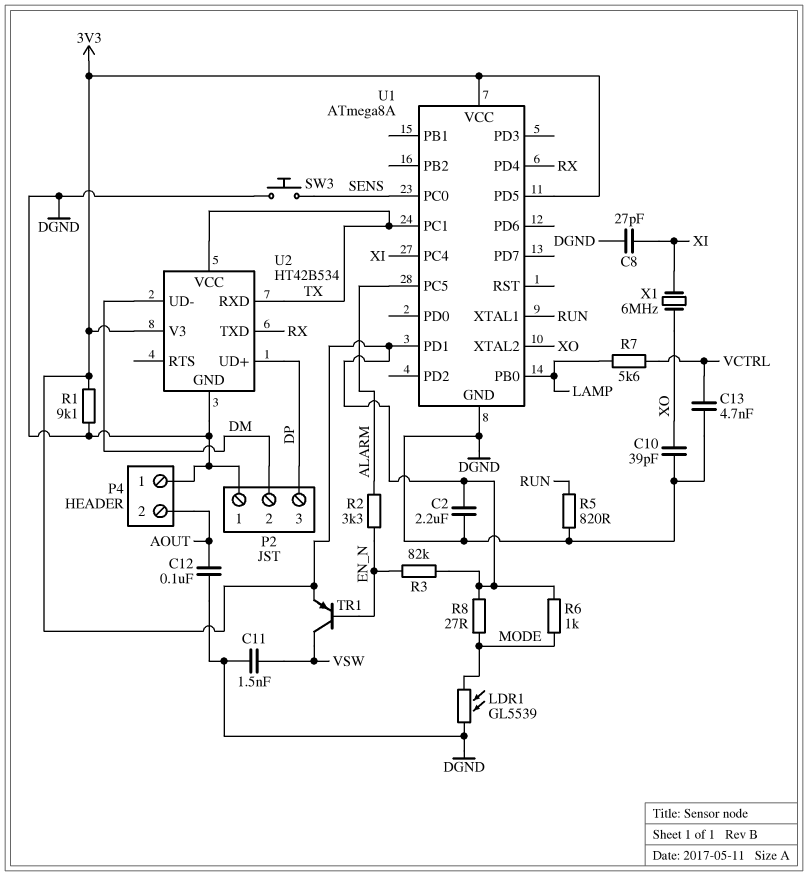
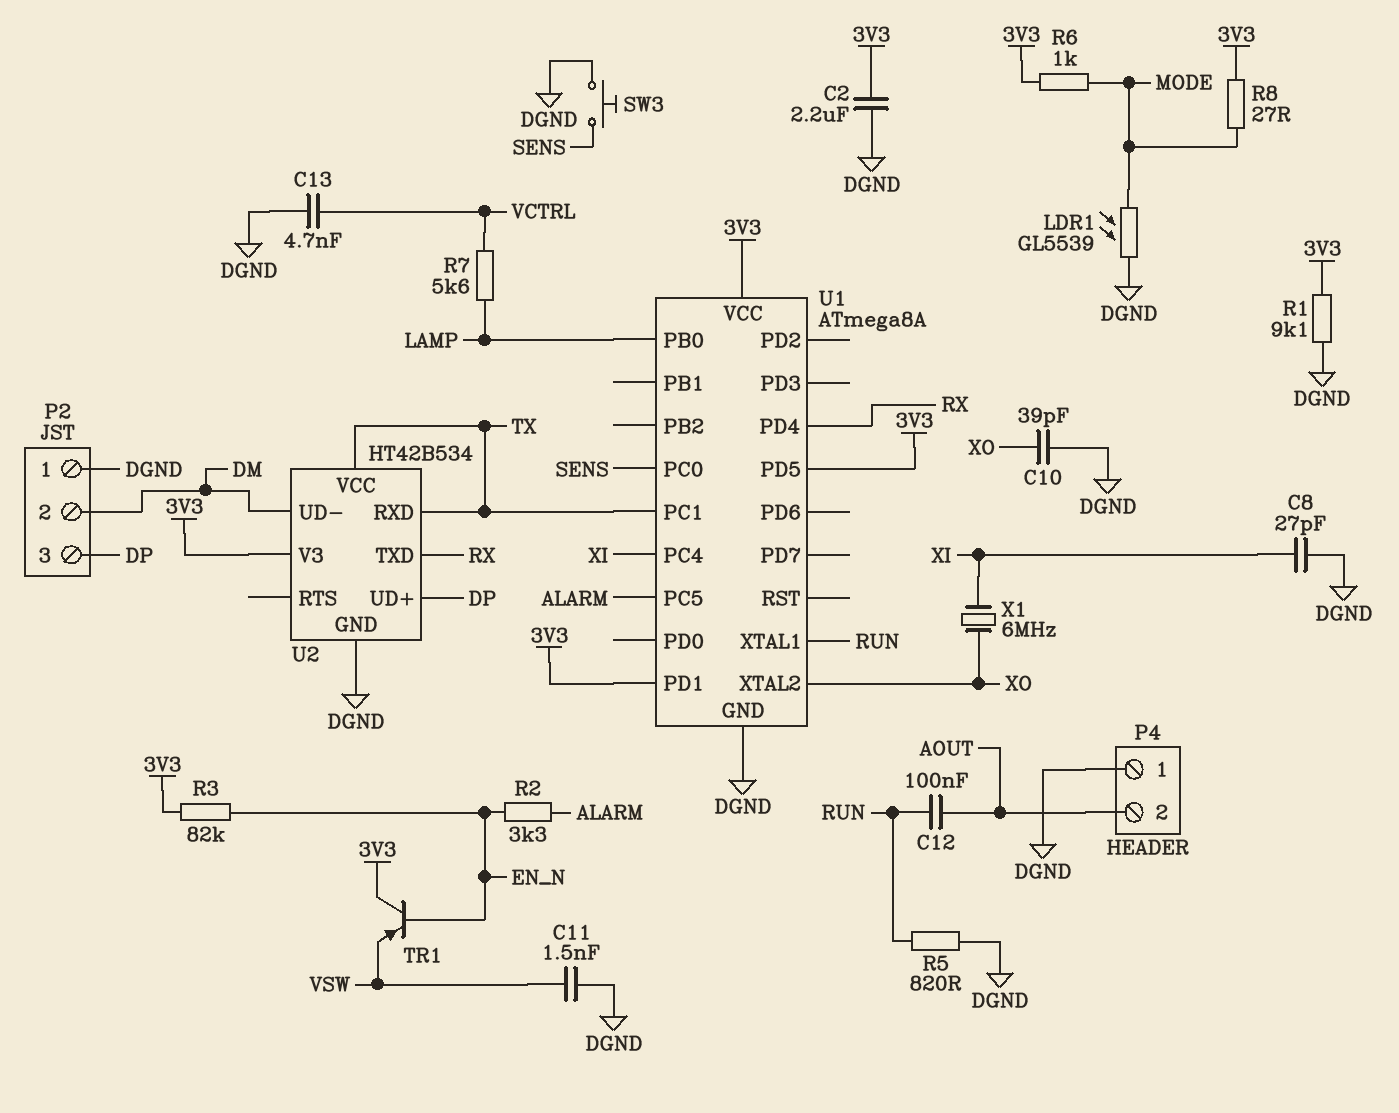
C12: 100nF (AOUT, DGND) -> 100nF (AOUT, RUN)
TR1: PNP (B EN_N, C VSW, E 3V3) -> PNP (B EN_N, C 3V3, E VSW)

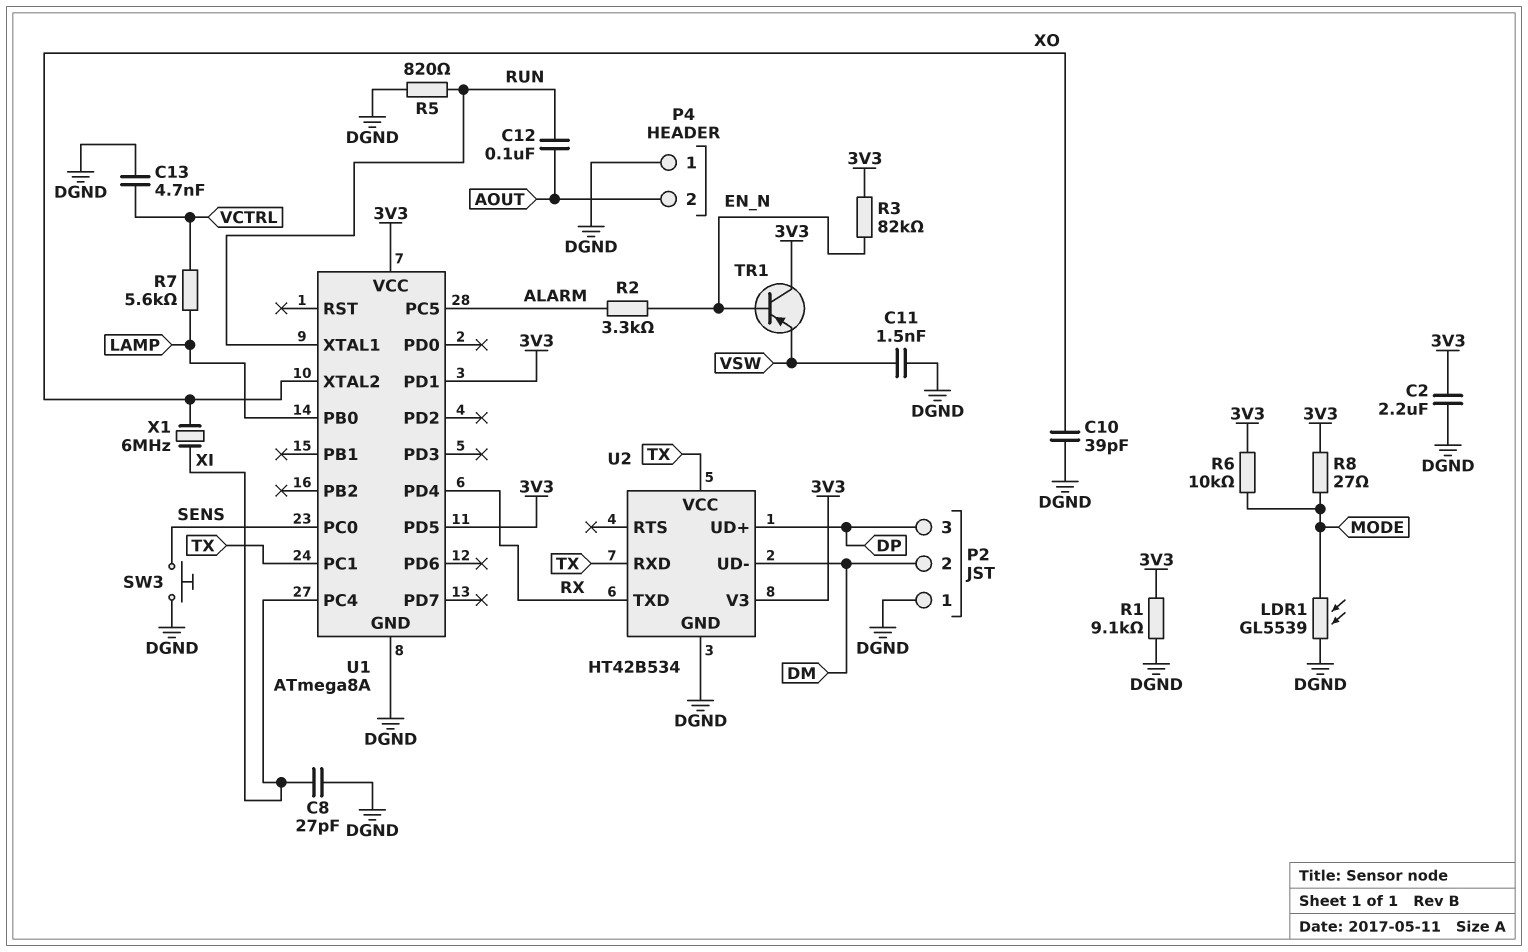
R6: 1k (3V3, MODE) -> 10k (3V3, MODE)

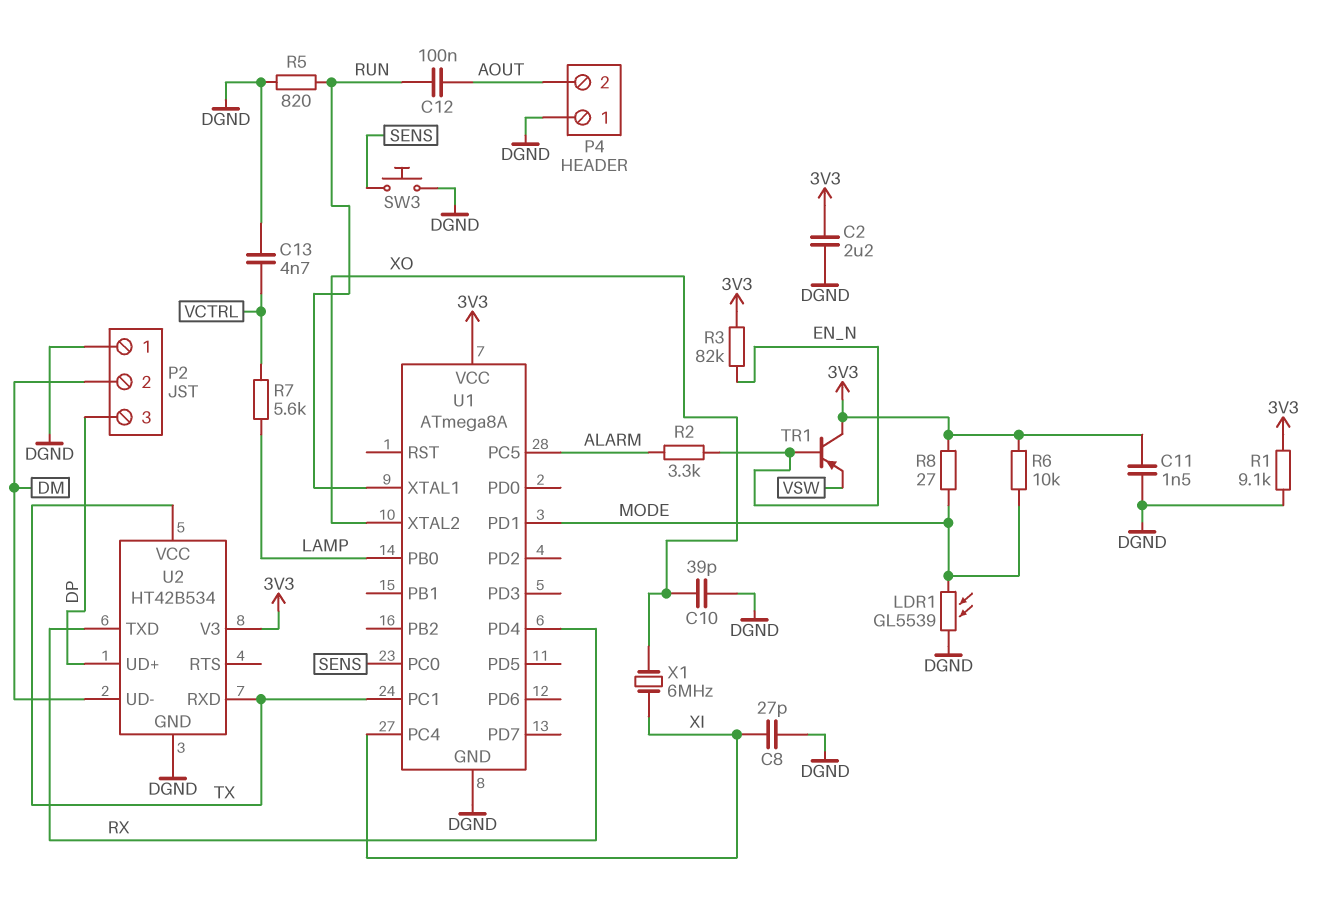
C11: 1.5nF (DGND, VSW) -> 1.5nF (3V3, DGND)
U1 pin PD1: 3V3 -> MODE
U1 pin PD5: 3V3 -> none

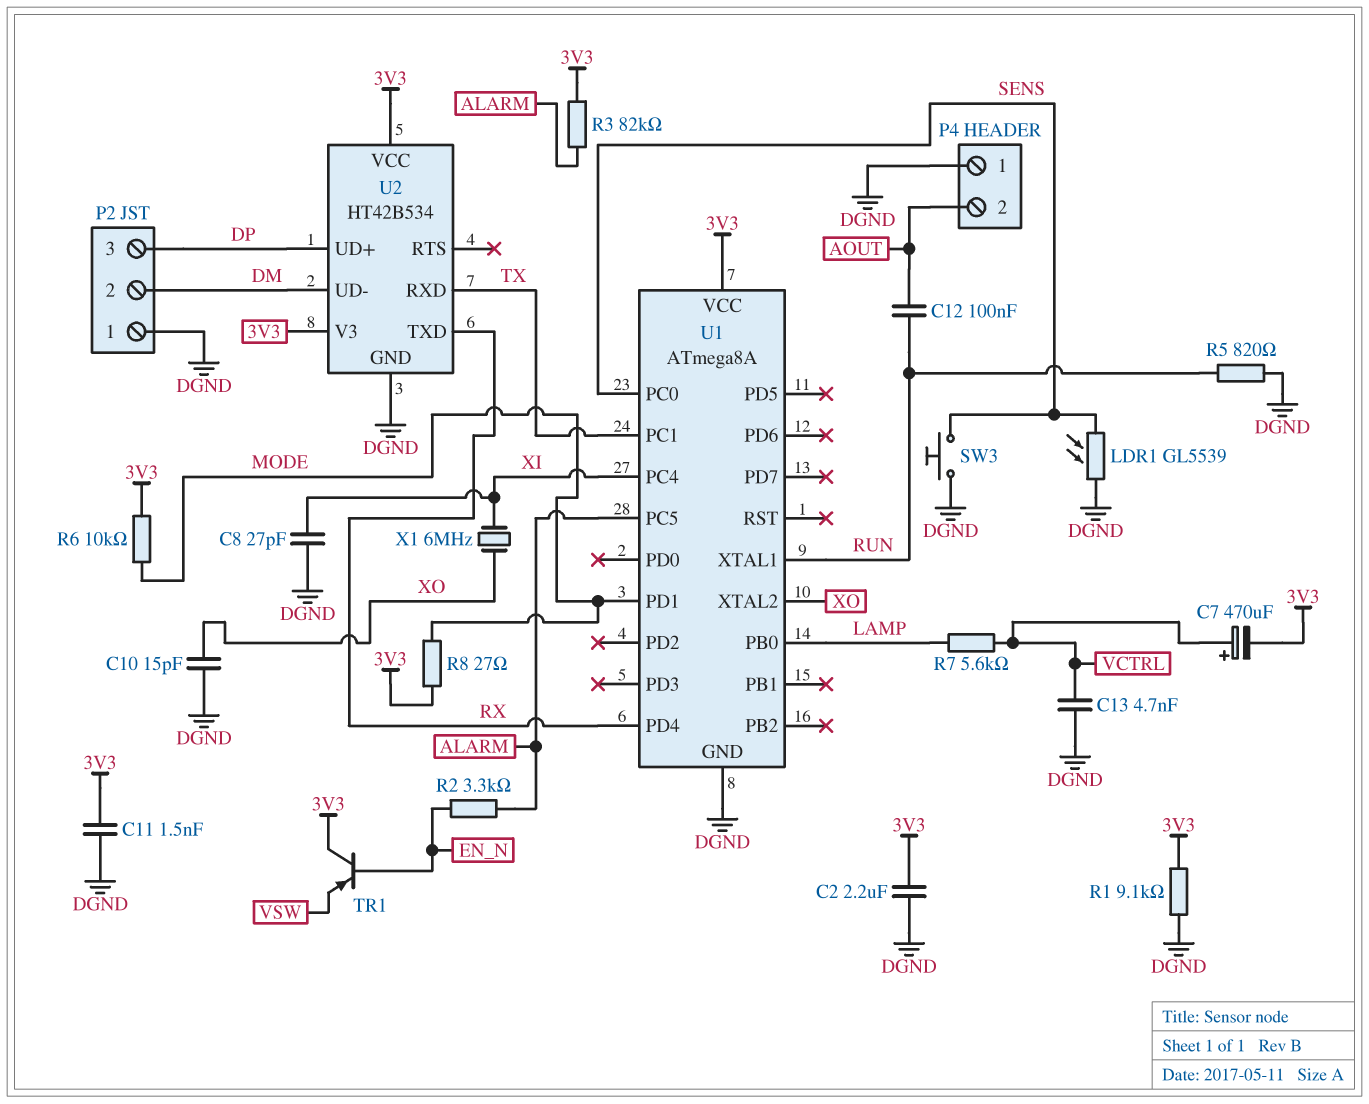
C7: none -> 470uF (plus VCTRL, minus 3V3)
C10: 39pF (DGND, XO) -> 15pF (DGND, XO)
LDR1: GL5539 (DGND, MODE) -> GL5539 (DGND, SENS)
R3: 82k (3V3, EN_N) -> 82k (3V3, ALARM)
U2 pin VCC: TX -> 3V3

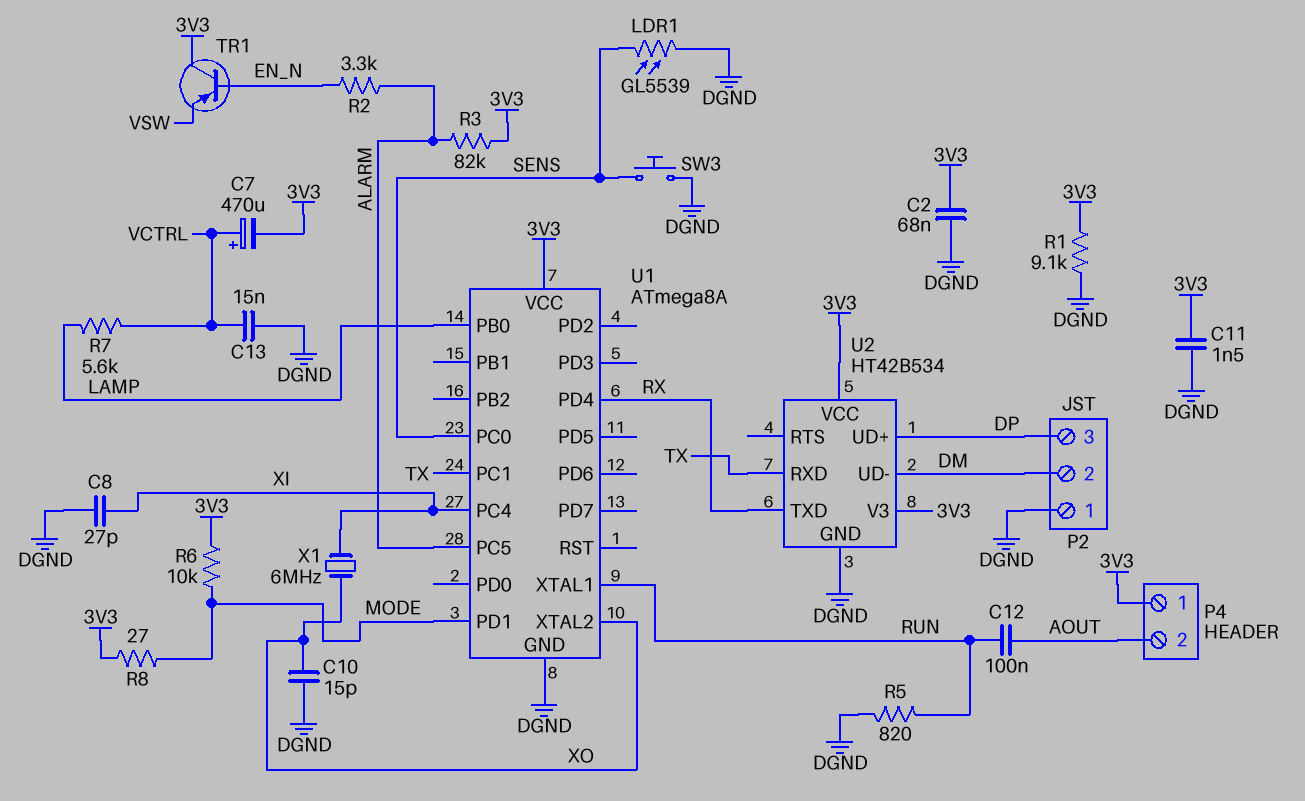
C2: 2.2uF (3V3, DGND) -> 68nF (3V3, DGND)
C13: 4.7nF (DGND, VCTRL) -> 15nF (DGND, VCTRL)
P4 pin 1: DGND -> 3V3

